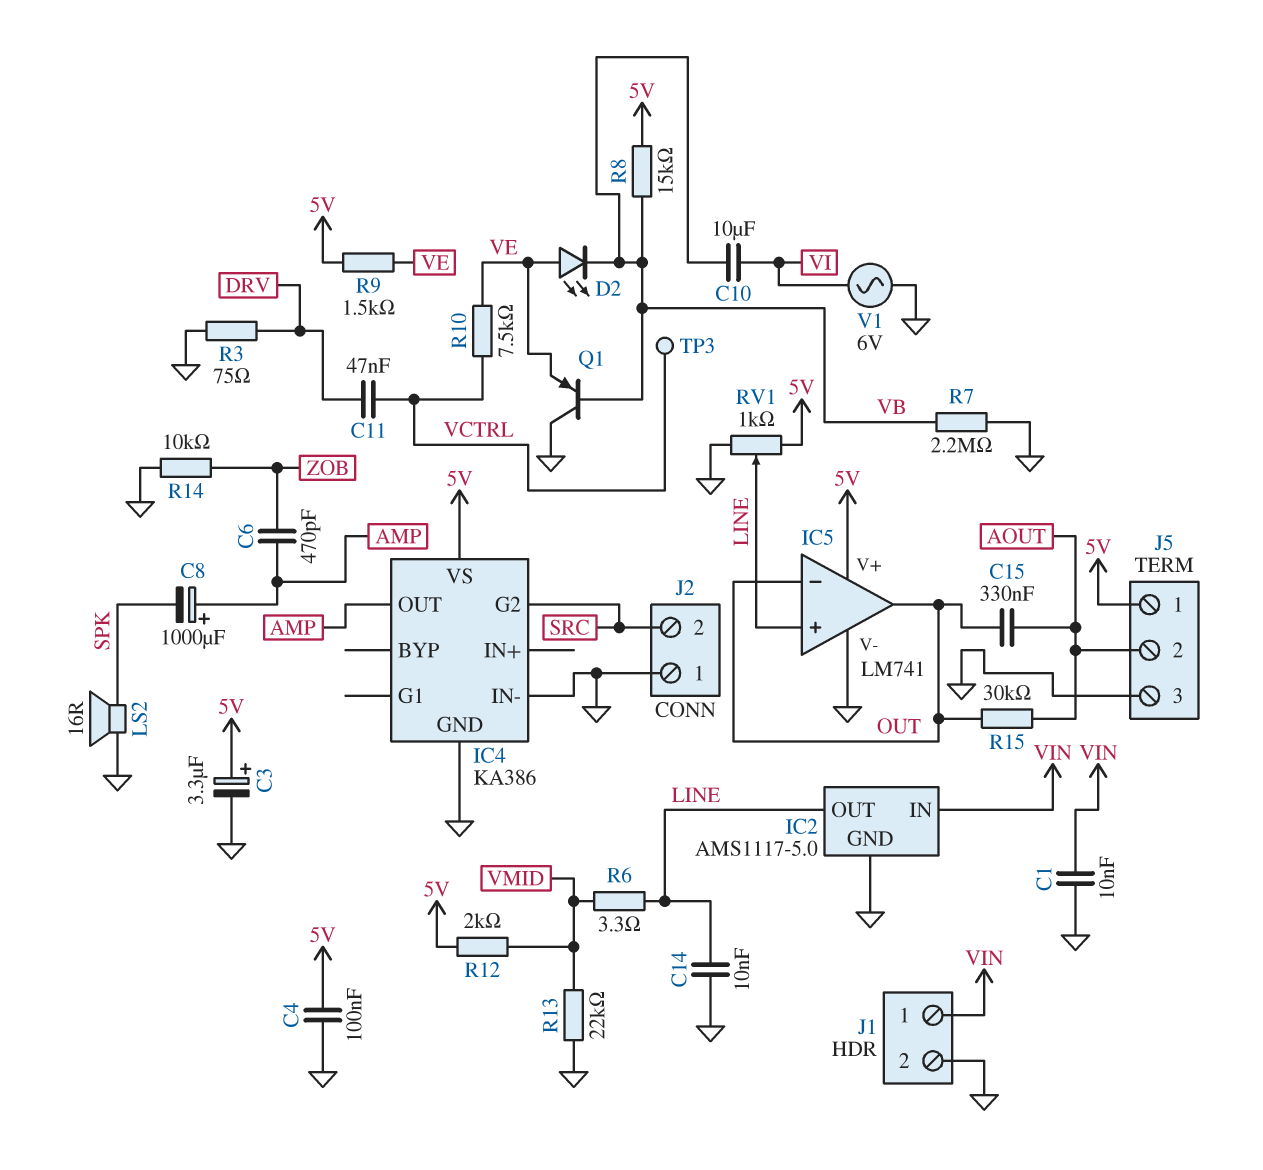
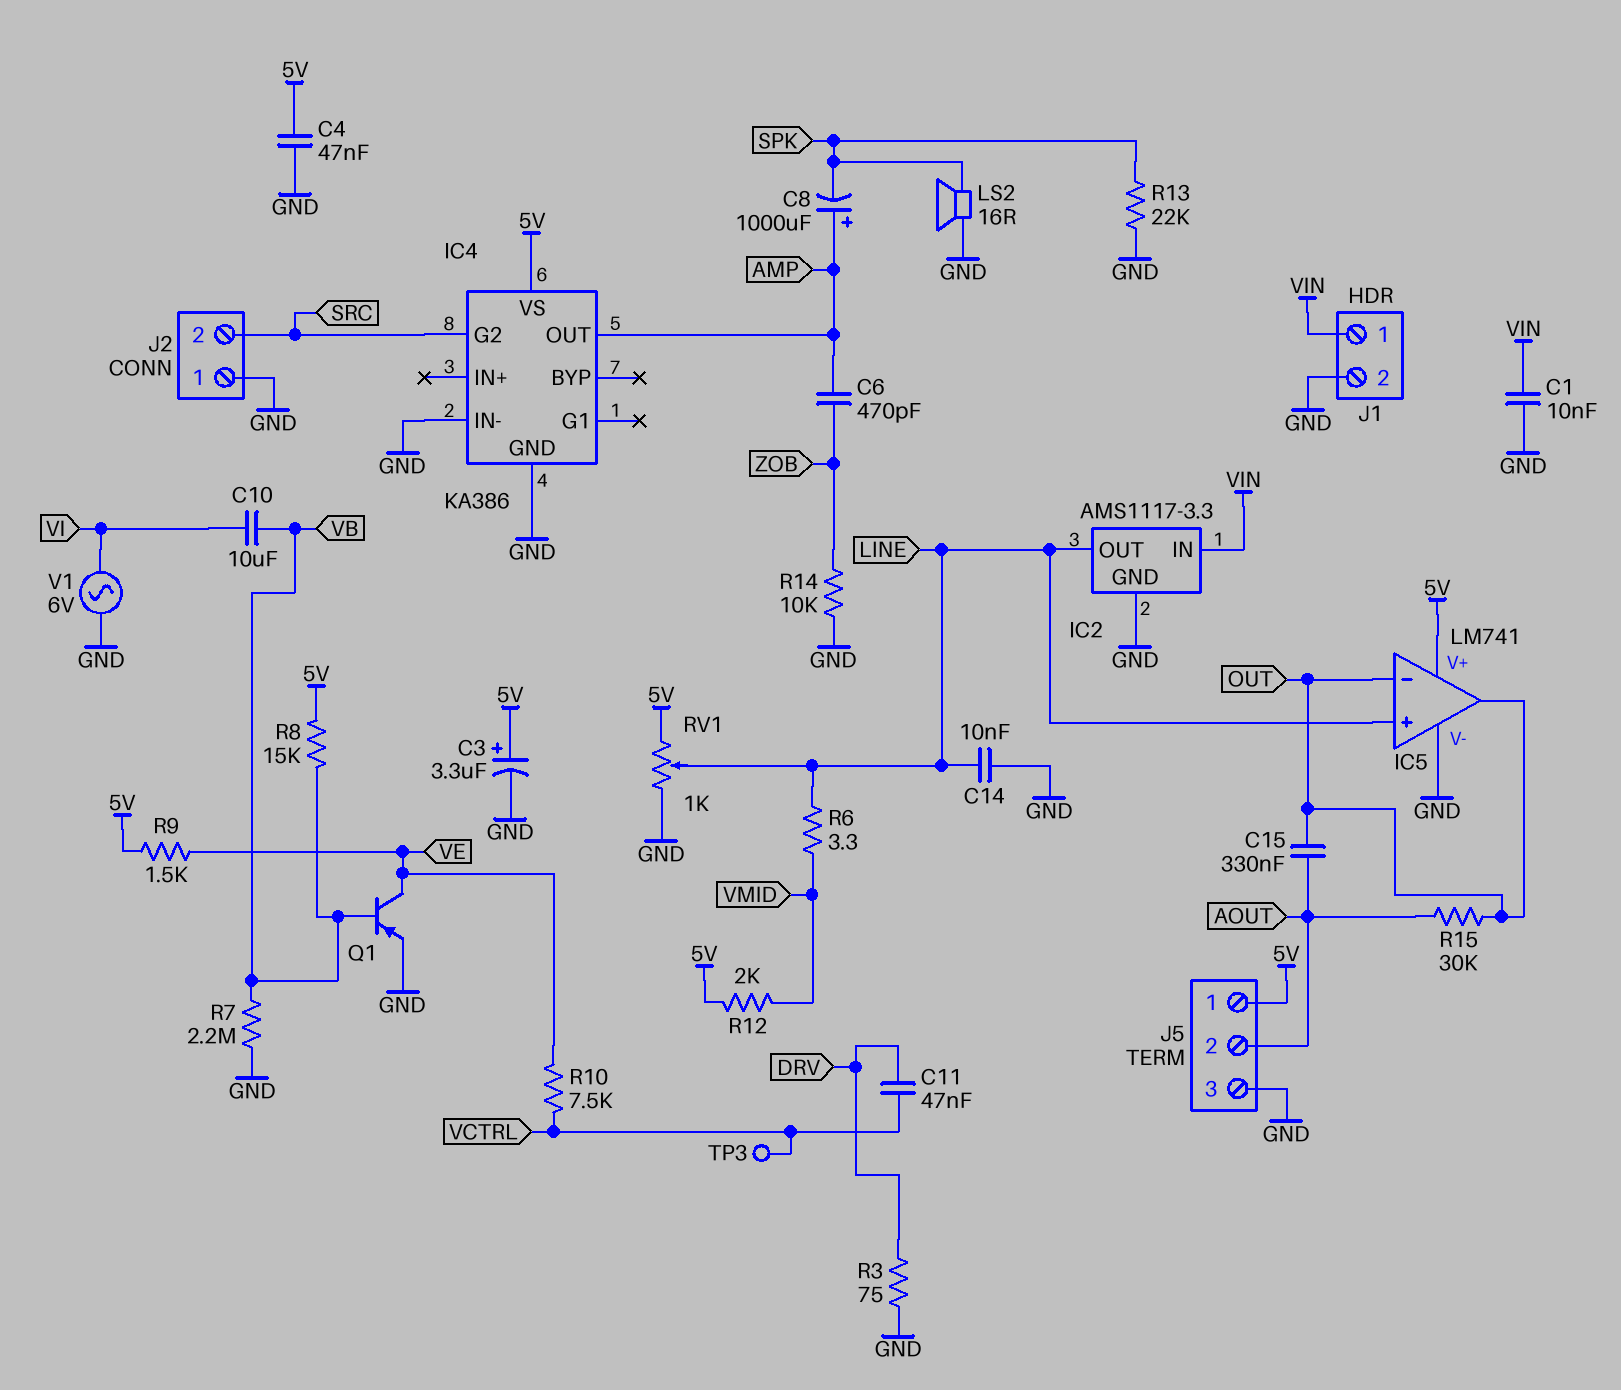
C4: 100nF (5V, GND) -> 47nF (5V, GND)
D2: LED (A VE, K VB) -> none
IC2: AMS1117-5.0 -> AMS1117-3.3
Q1: PNP (B VB, C GND, E VE) -> PNP (B VB, C VE, E GND)
R13: 22k (GND, VMID) -> 22k (GND, SPK)

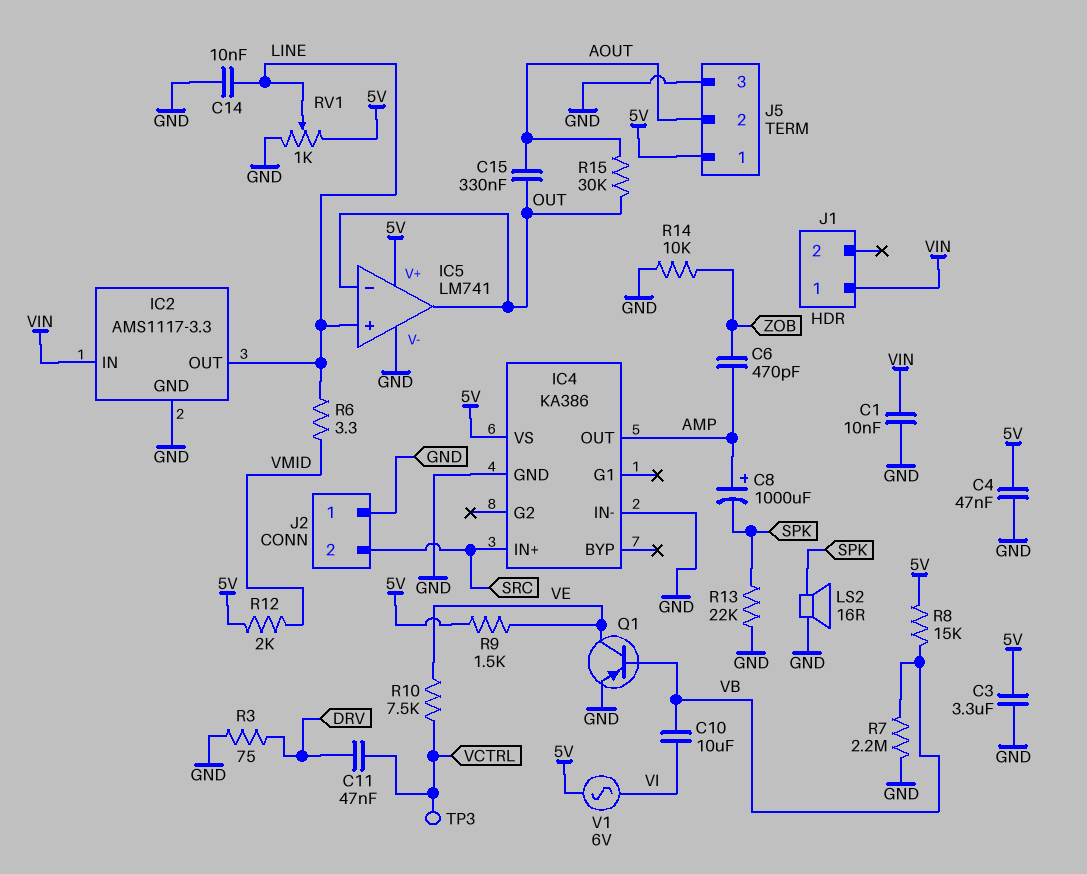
C3: 3.3uF (plus 5V, minus GND) -> 3.3uF (5V, GND)
IC4 pin G2: SRC -> none
IC4 pin IN+: none -> SRC
J1 pin 2: GND -> none
V1: AC 6V (GND, VI) -> AC 6V (5V, VI)

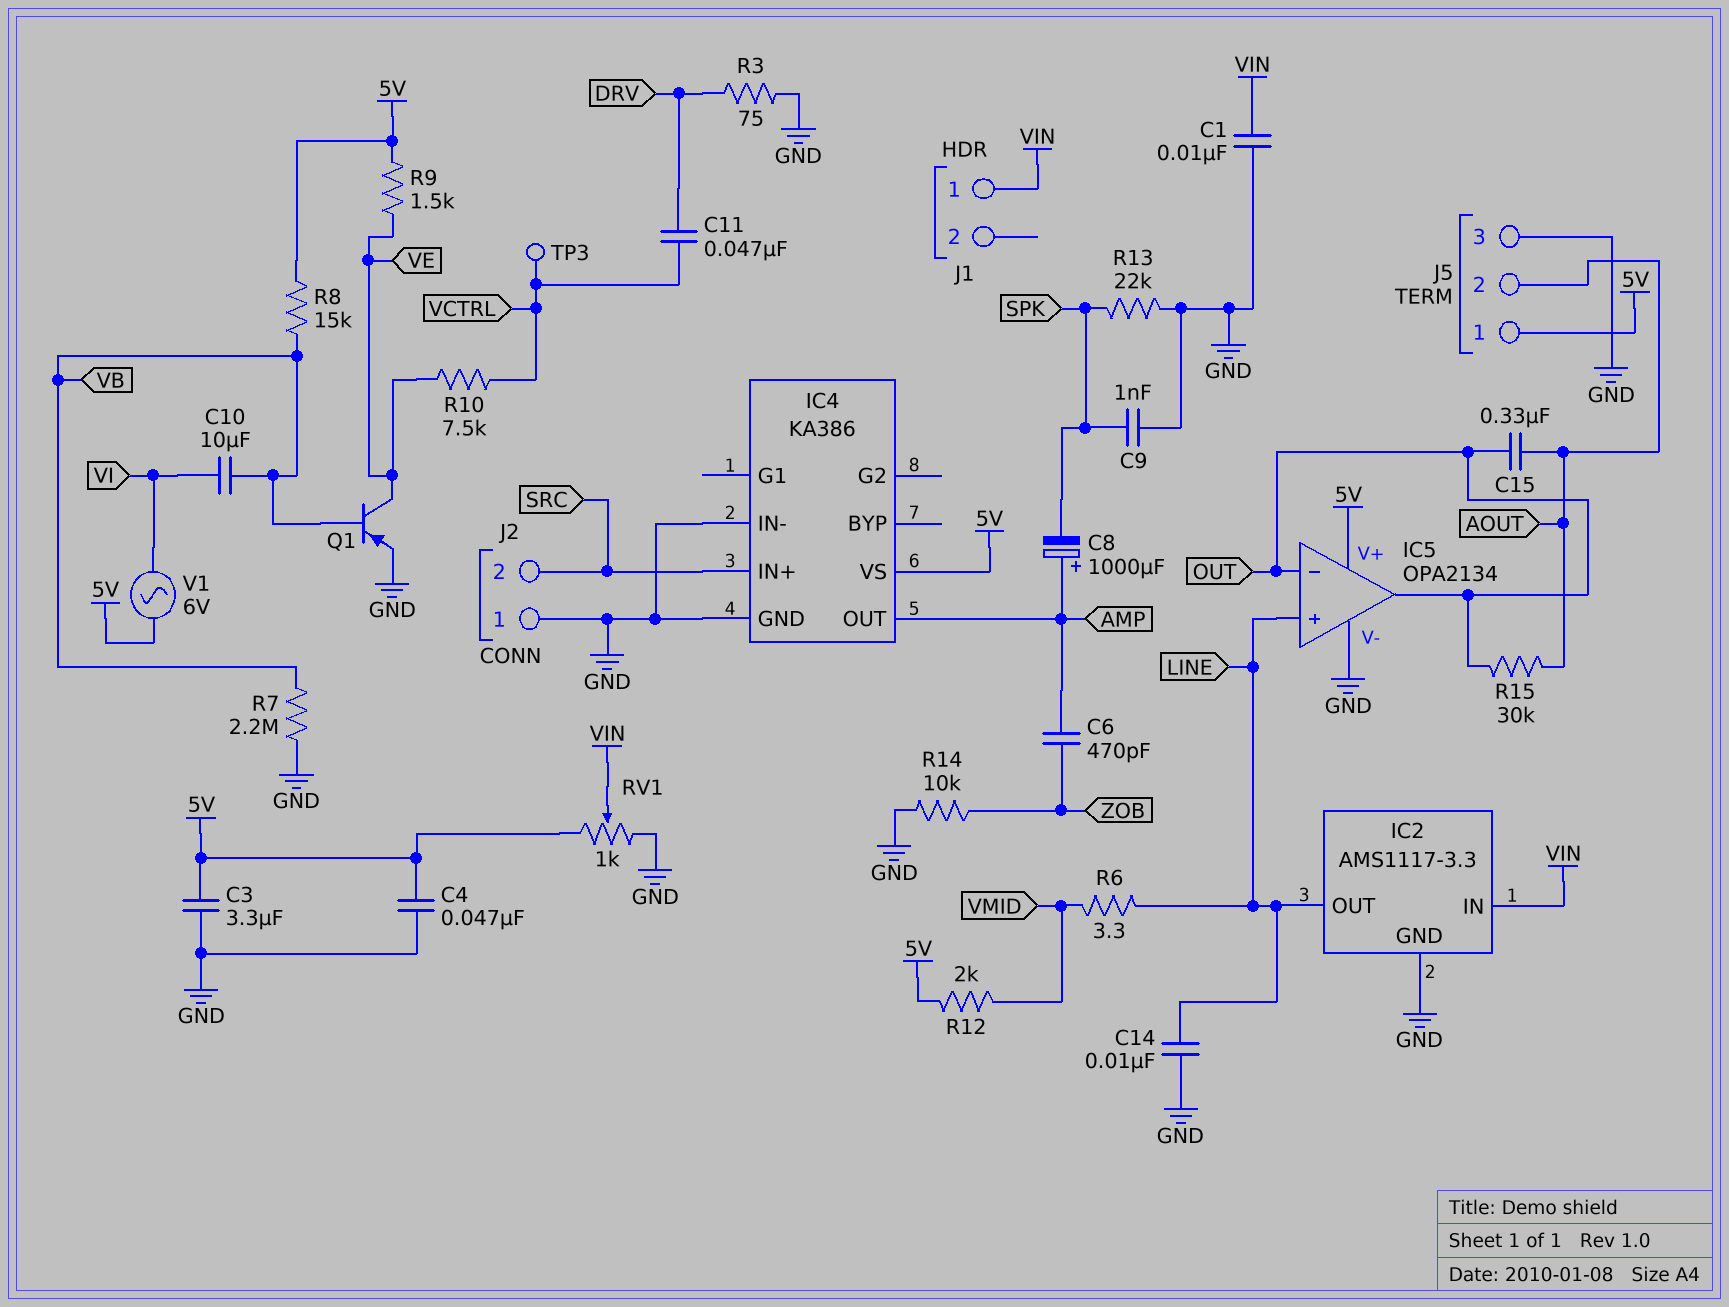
C9: none -> 1nF (GND, SPK)
IC5: LM741 -> OPA2134
LS2: speaker 16R (GND, SPK) -> none
RV1: 1k (5V, GND, wiper LINE) -> 1k (5V, GND, wiper VIN)

